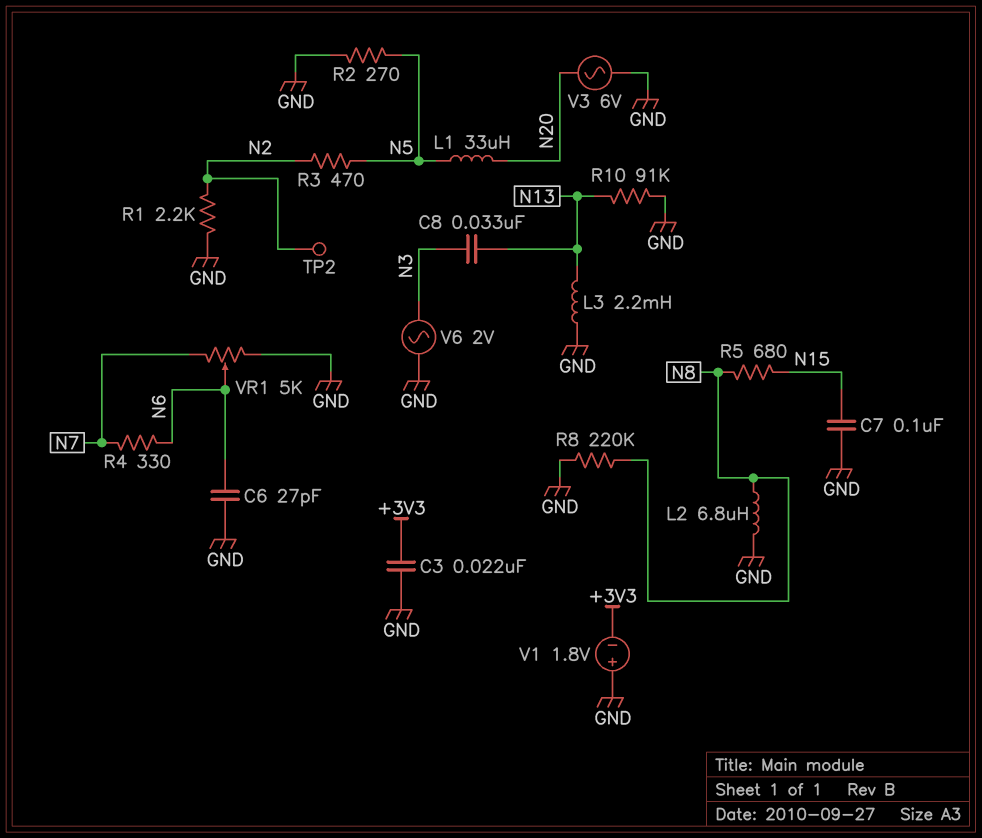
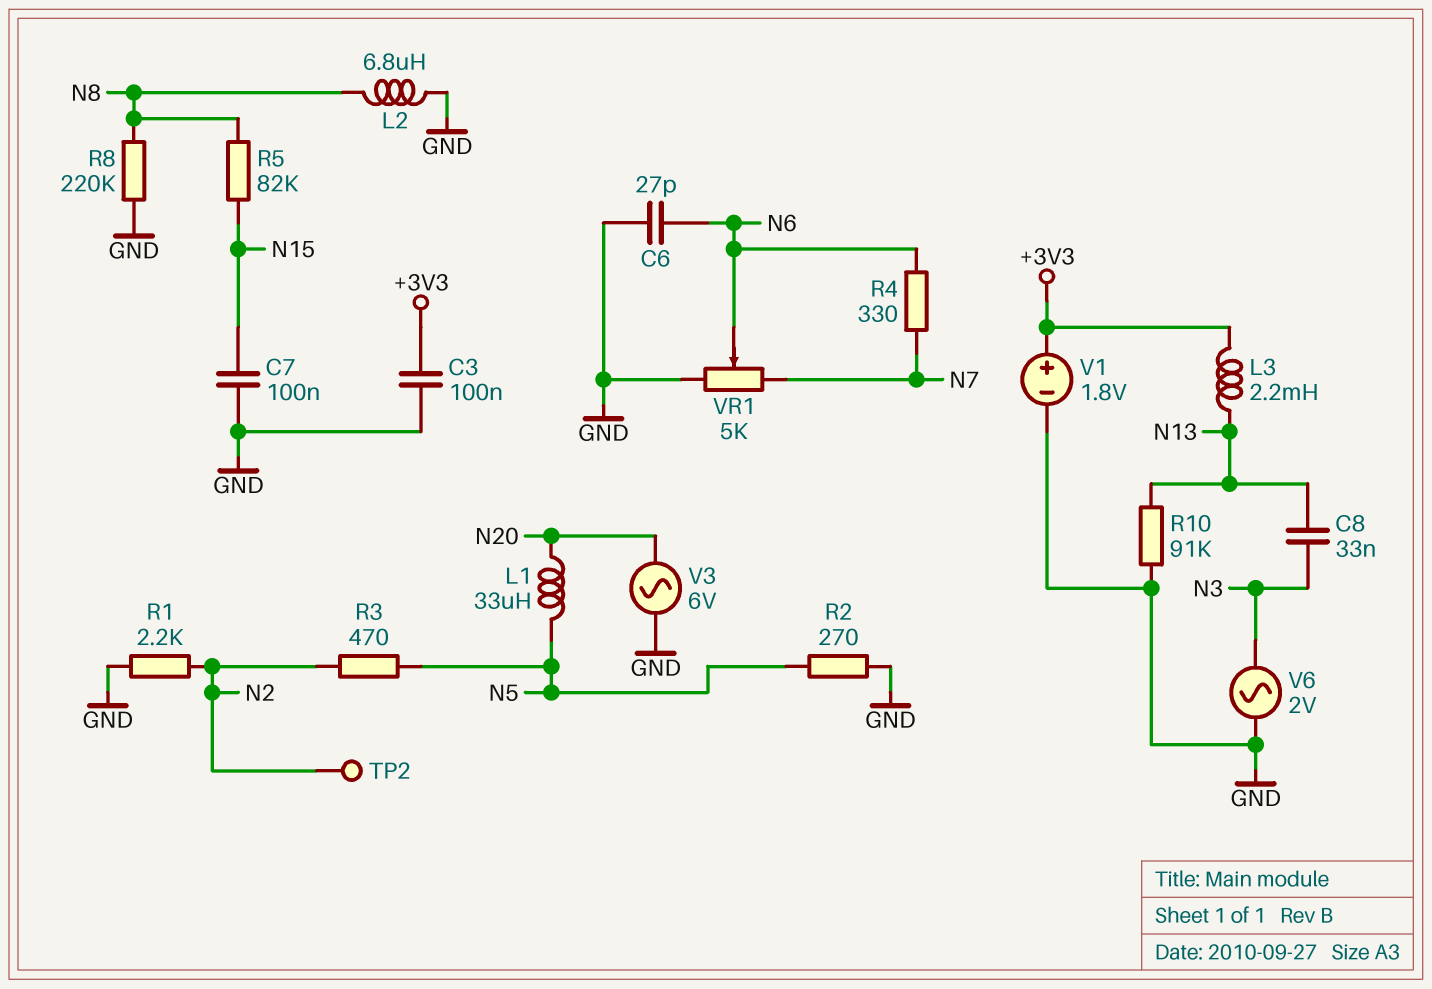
C3: 22nF (+3V3, GND) -> 100nF (+3V3, GND)
L3: 2.2mH (GND, N13) -> 2.2mH (+3V3, N13)
R5: 680 (N8, N15) -> 82k (N8, N15)
V1: 1.8V (plus GND, minus +3V3) -> 1.8V (plus +3V3, minus GND)

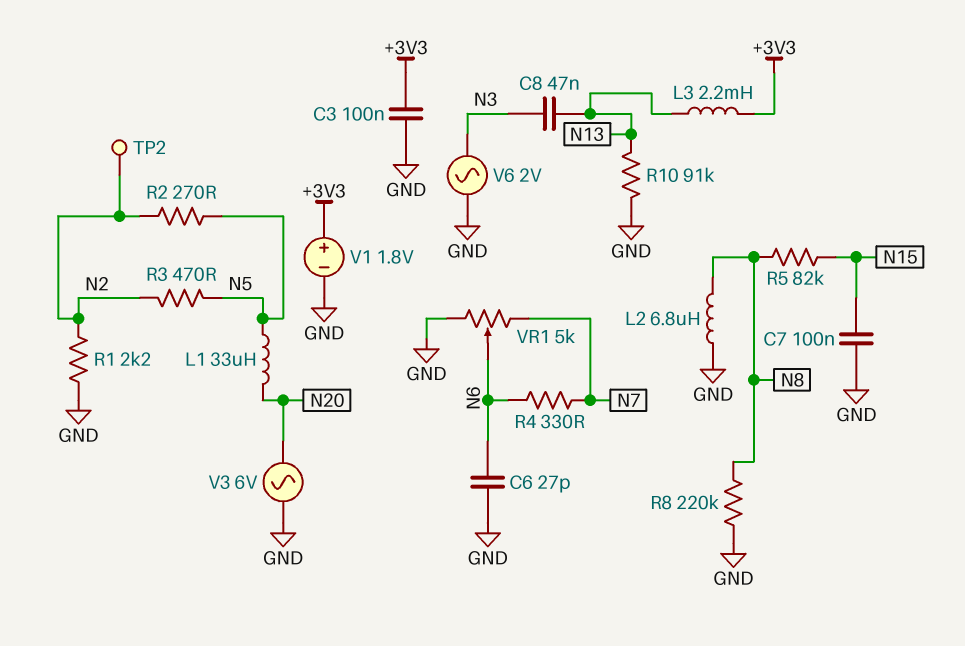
C8: 33nF (N3, N13) -> 47nF (N3, N13)
R2: 270 (GND, N5) -> 270 (N2, N5)

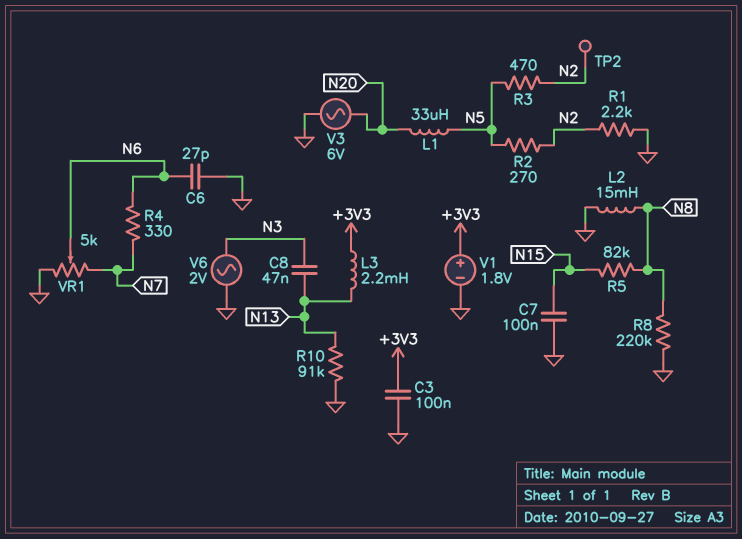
L2: 6.8uH (GND, N8) -> 15mH (GND, N8)

